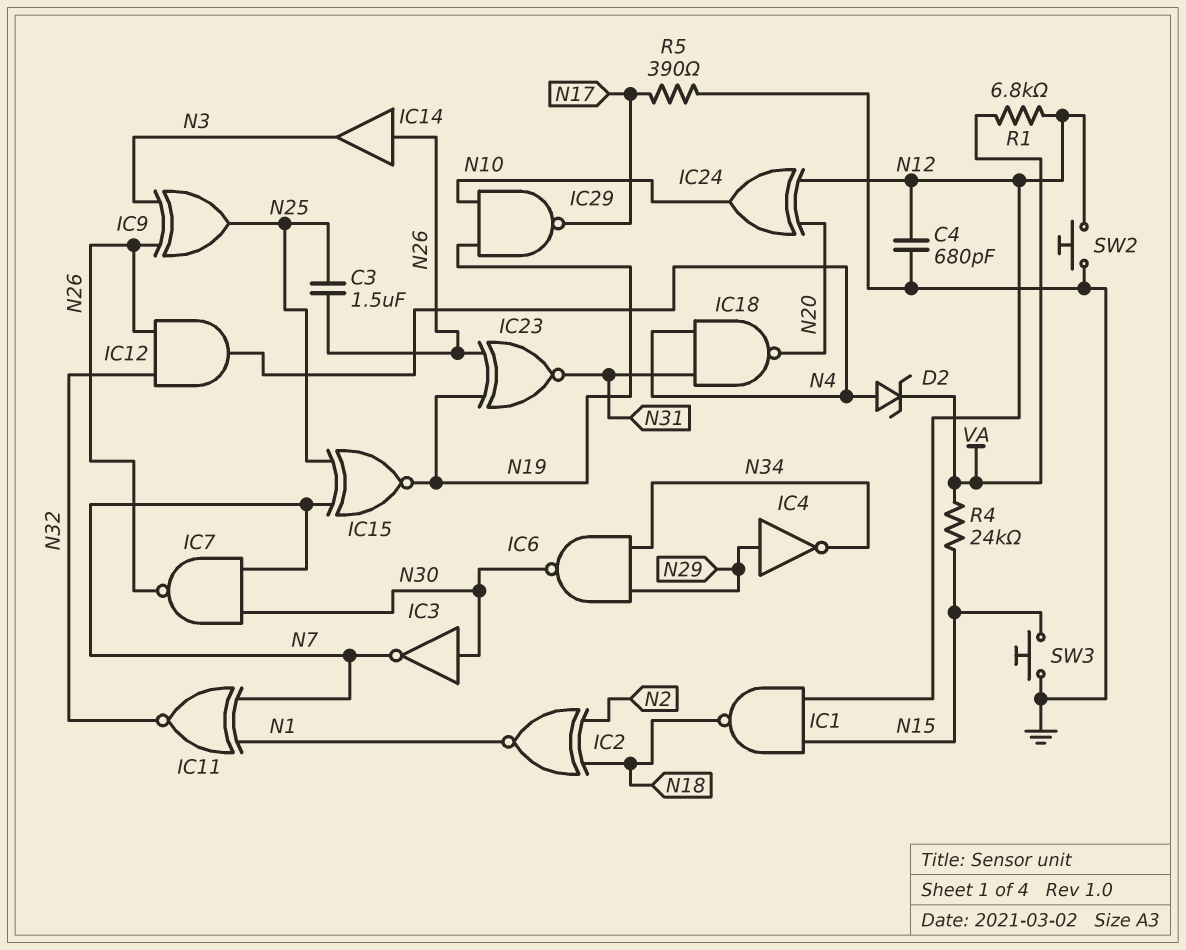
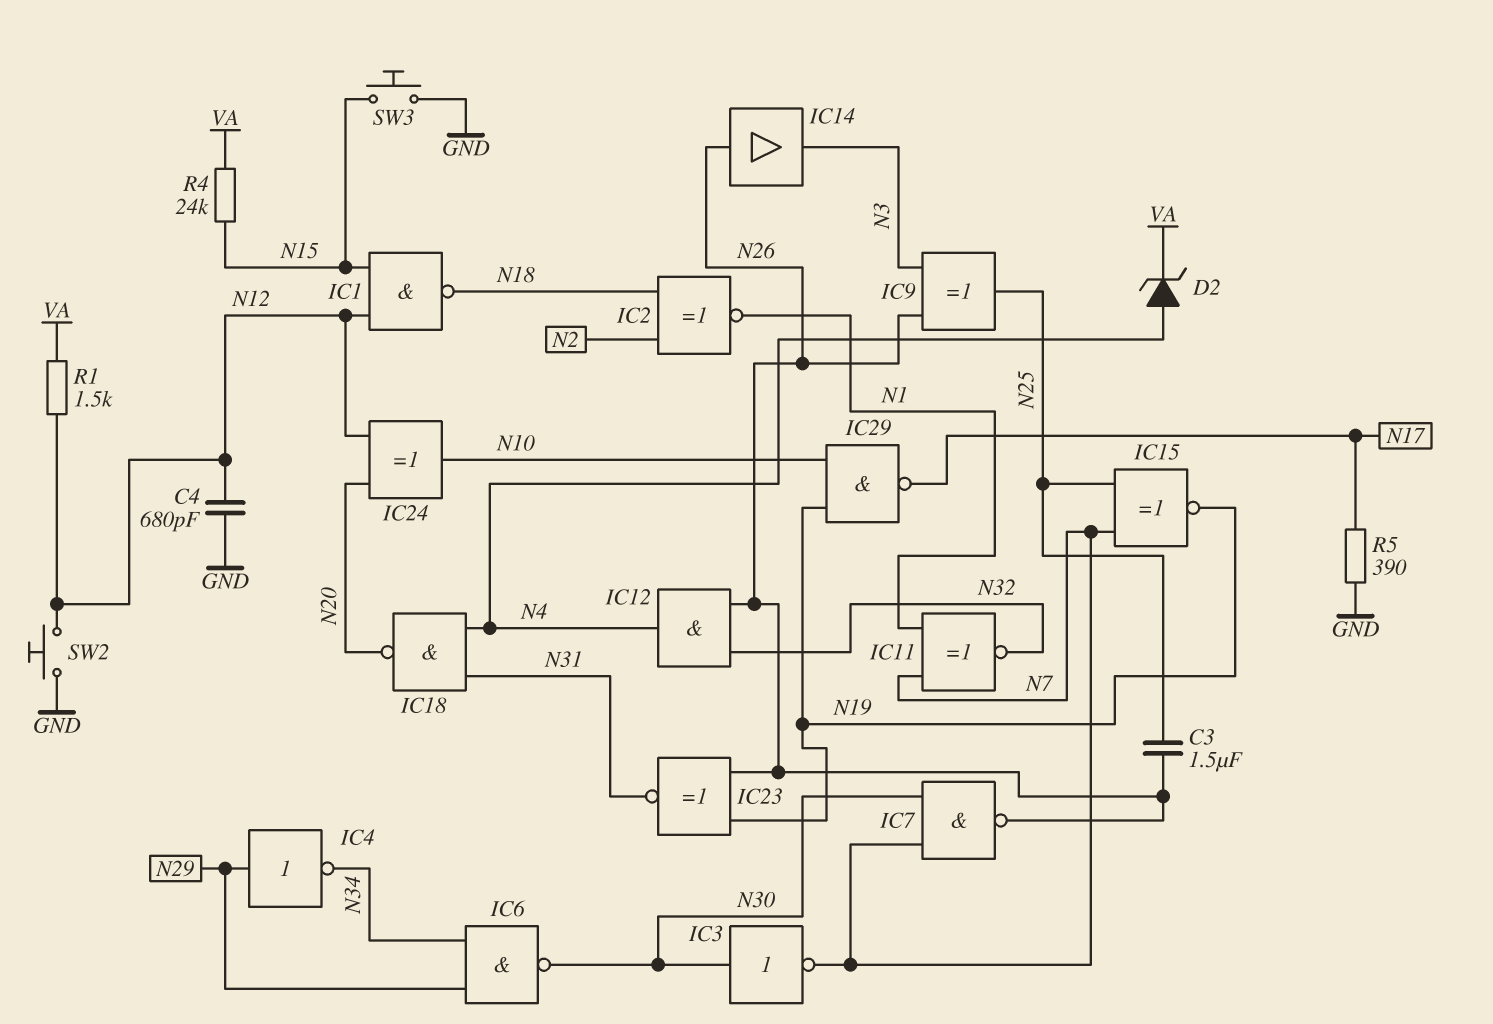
R1: 6.8k (N12, VA) -> 1.5k (N12, VA)

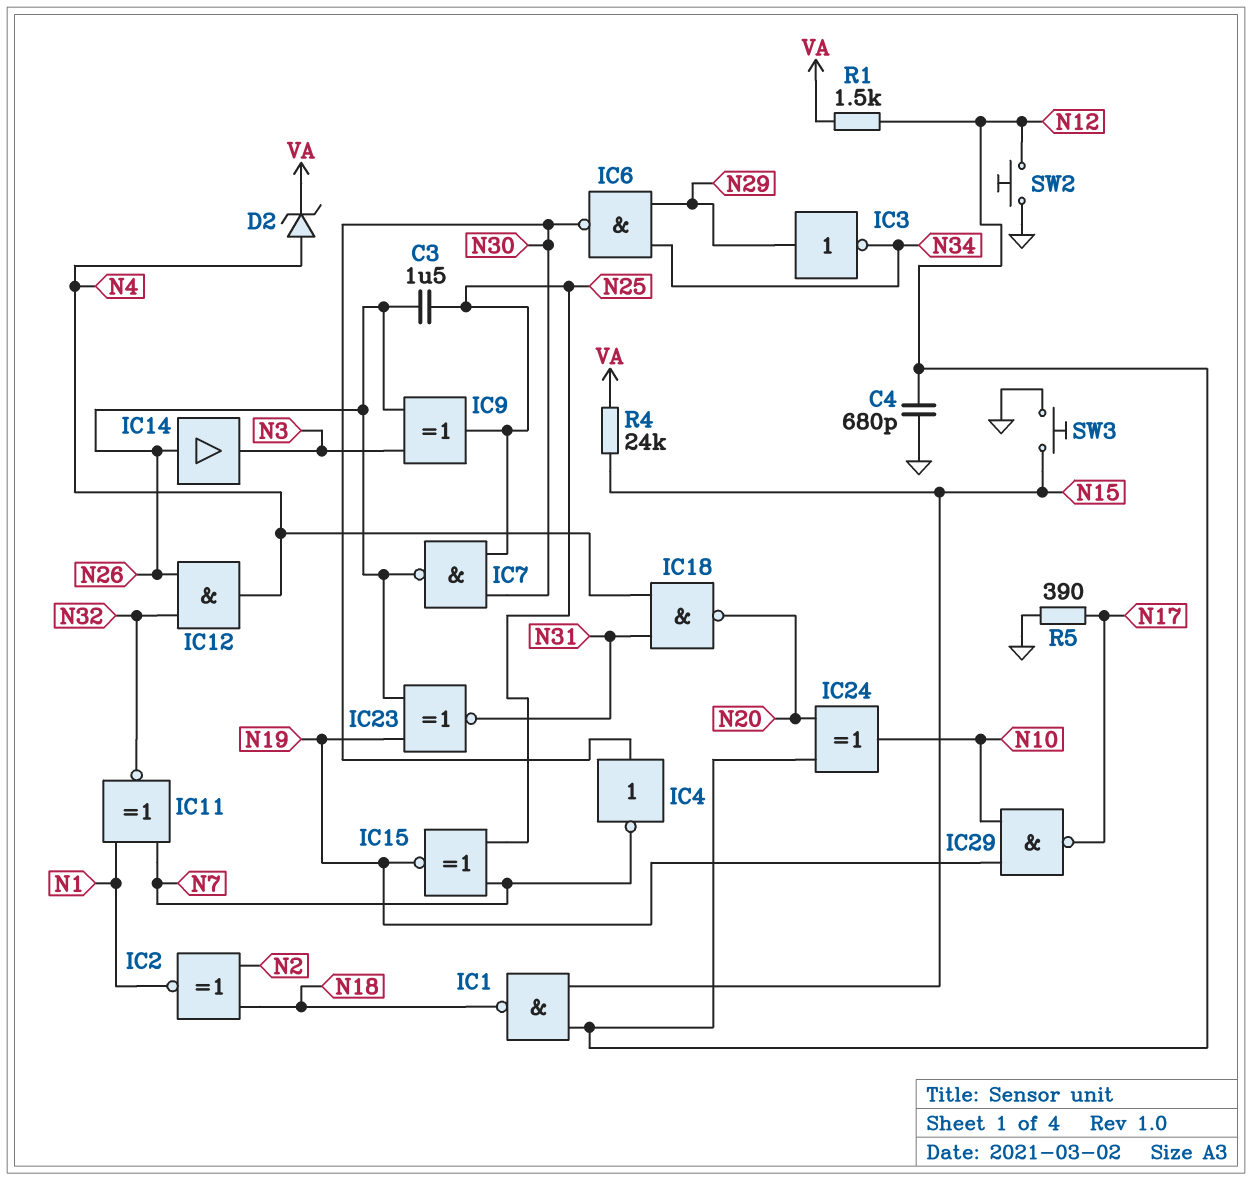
IC3: NOT (in N30, out N7) -> NOT (in N29, out N34)
IC4: NOT (in N29, out N34) -> NOT (in N30, out N7)
IC7: NAND (in N7, in N30, out N26) -> NAND (in N25, in N30, out N26)

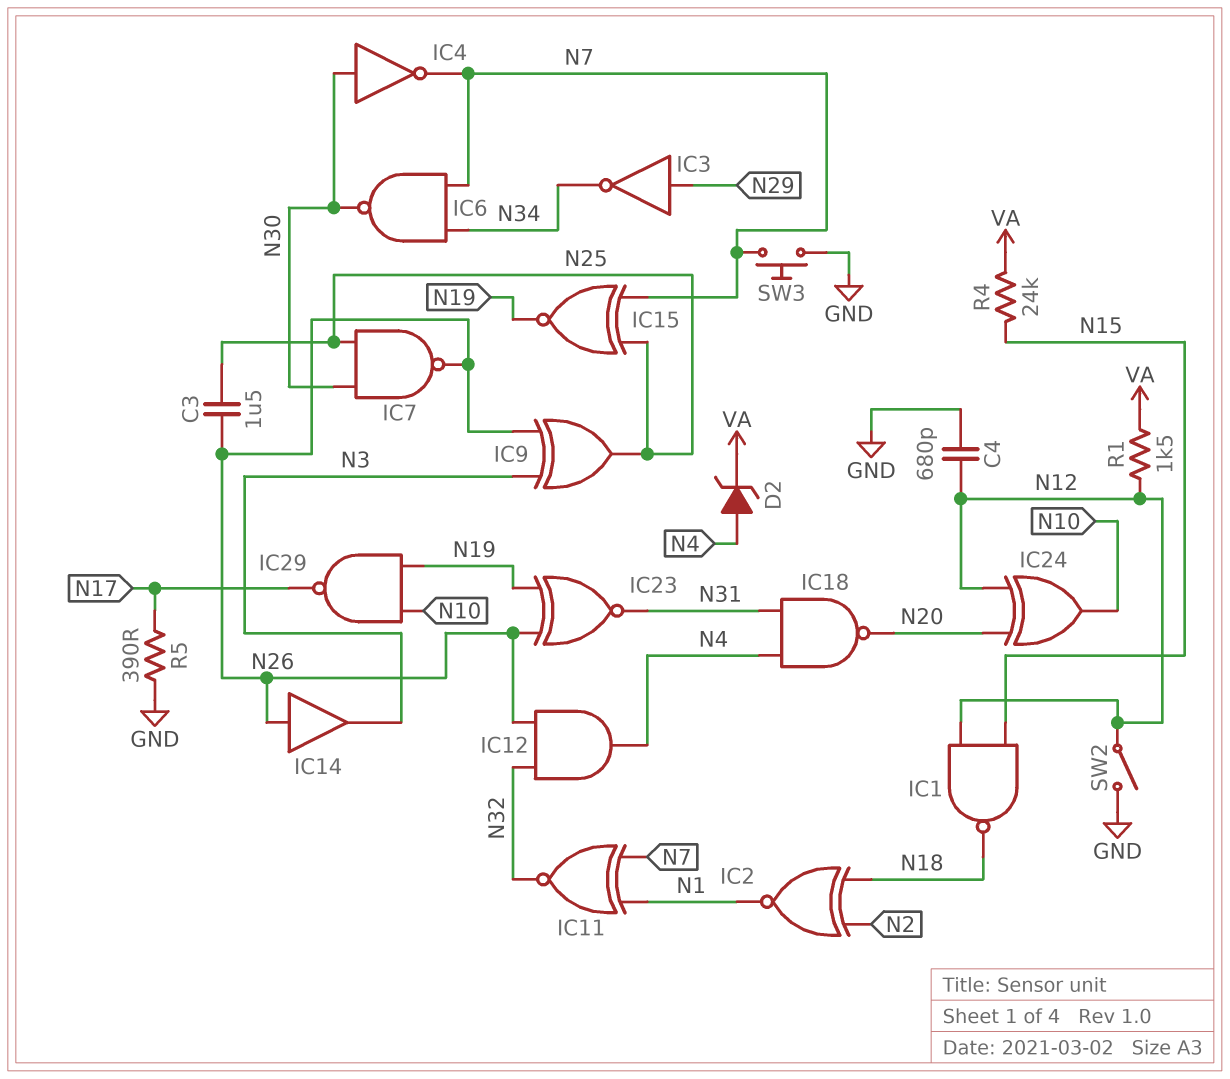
IC6: NAND (in N29, in N34, out N30) -> NAND (in N7, in N34, out N30)
SW2: button (GND, N12) -> switch (GND, N12)
SW3: button (GND, N15) -> button (GND, N7)

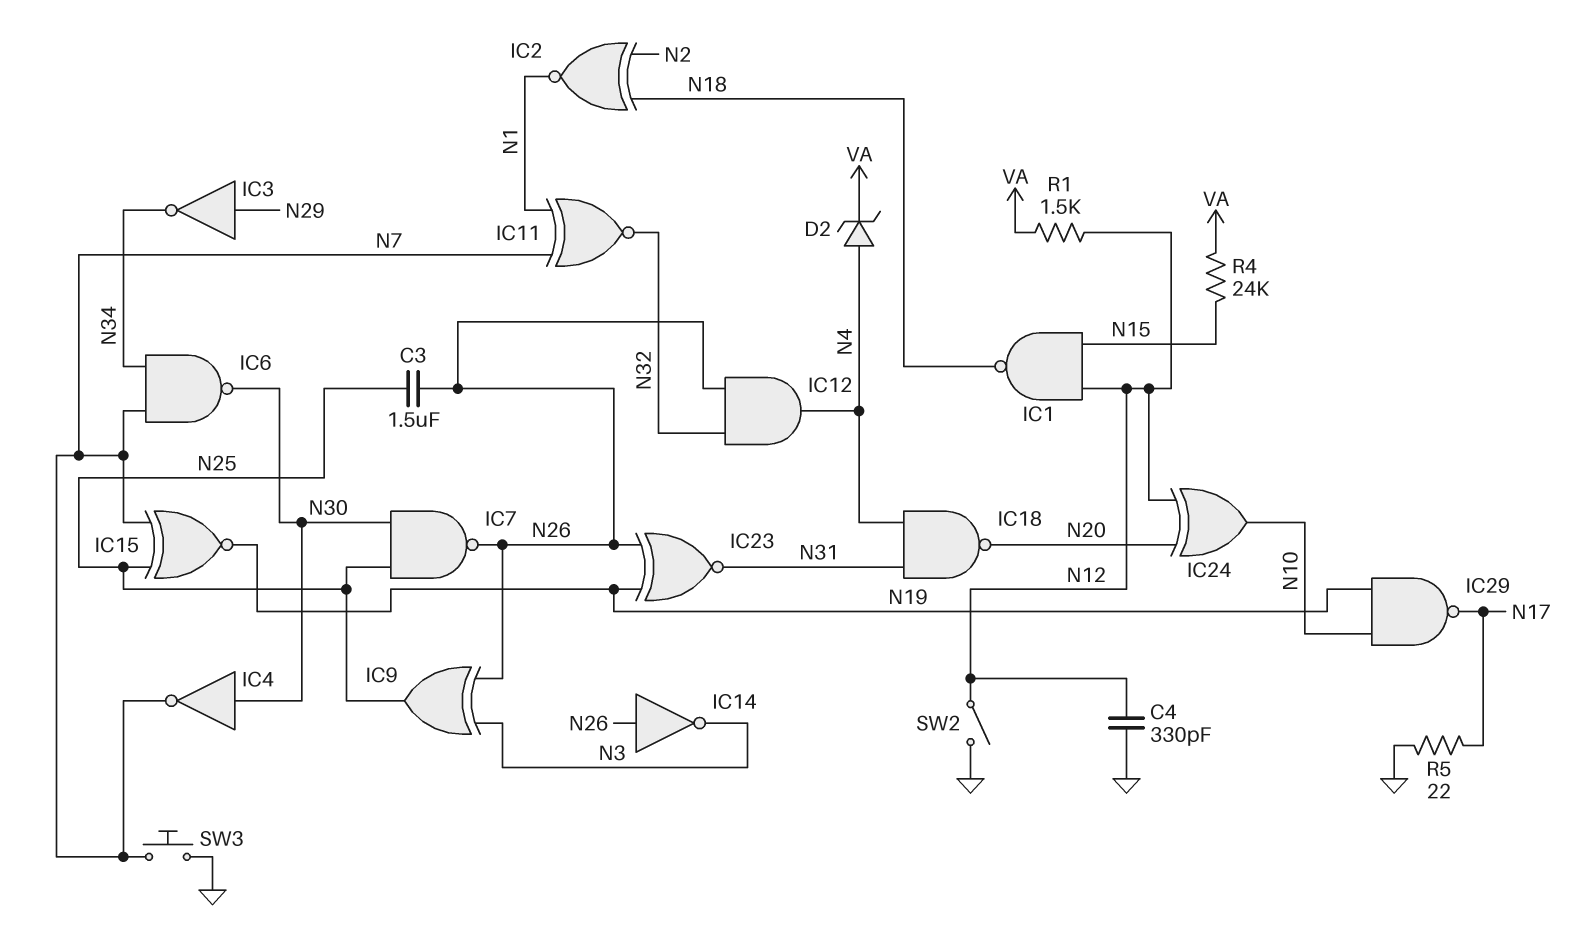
C4: 680pF (GND, N12) -> 330pF (GND, N12)
IC14: buffer (in N26, out N3) -> NOT (in N26, out N3)
R5: 390 (GND, N17) -> 22 (GND, N17)

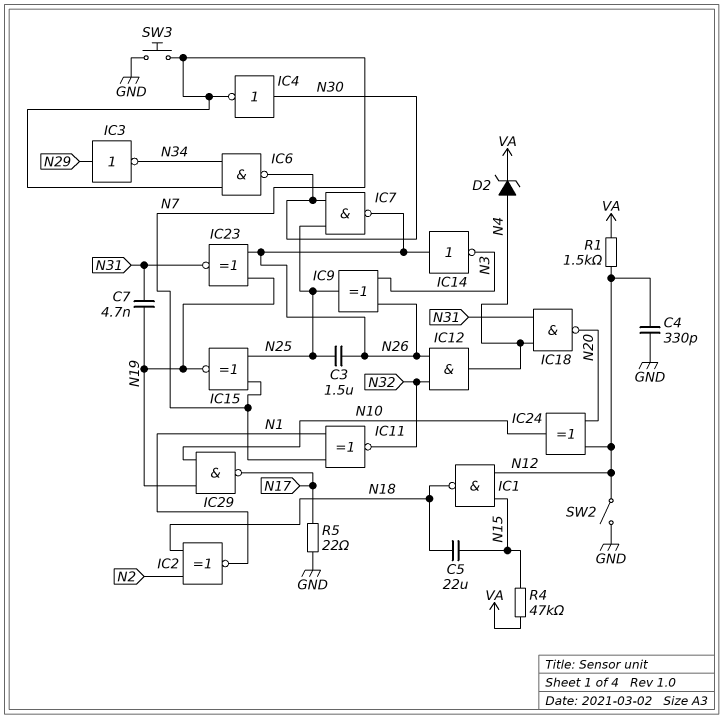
C5: none -> 22uF (N15, N18)
C7: none -> 4.7nF (N19, N31)
R4: 24k (N15, VA) -> 47k (N15, VA)

